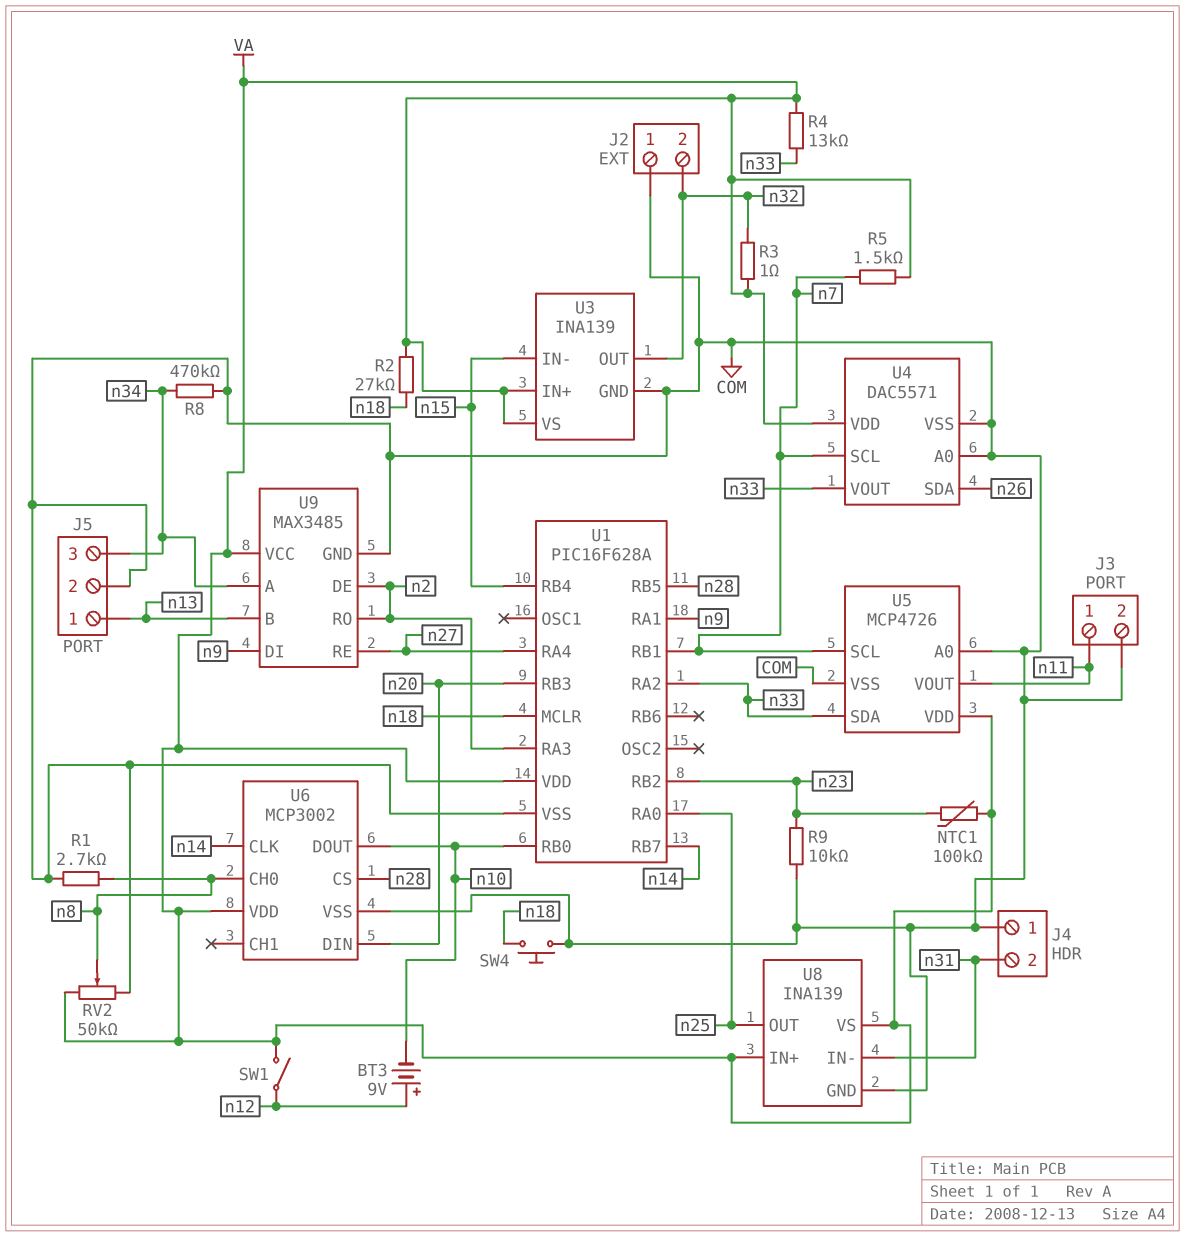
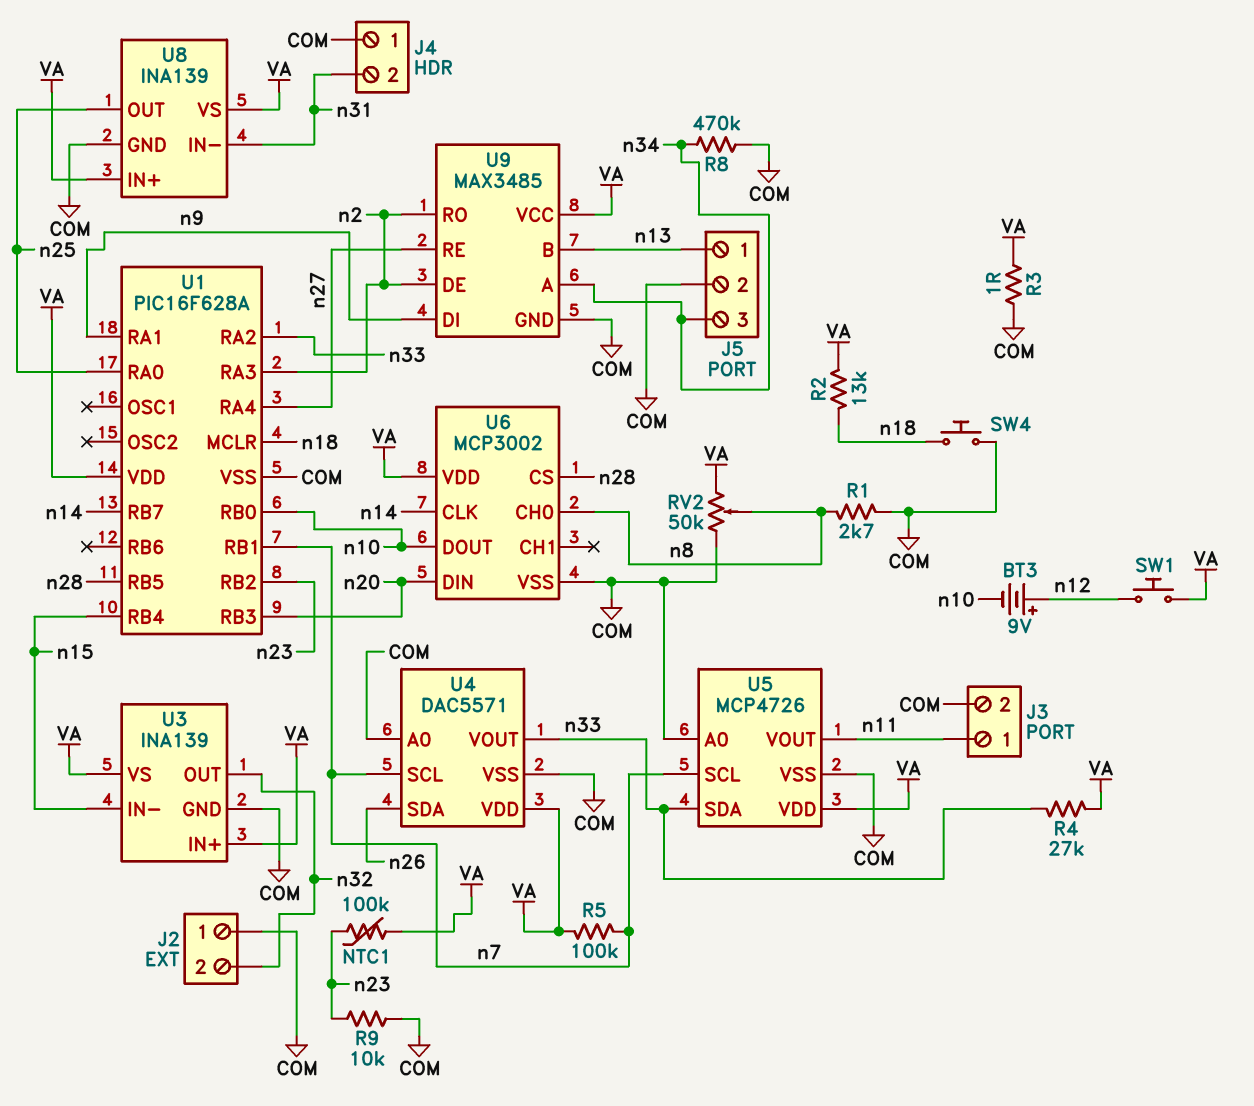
R2: 27k (VA, n18) -> 13k (VA, n18)
R3: 1 (VA, n32) -> 1 (COM, VA)
R4: 13k (VA, n33) -> 27k (VA, n33)
R5: 1.5k (VA, n7) -> 100k (VA, n7)
SW1: switch (VA, n12) -> button (VA, n12)

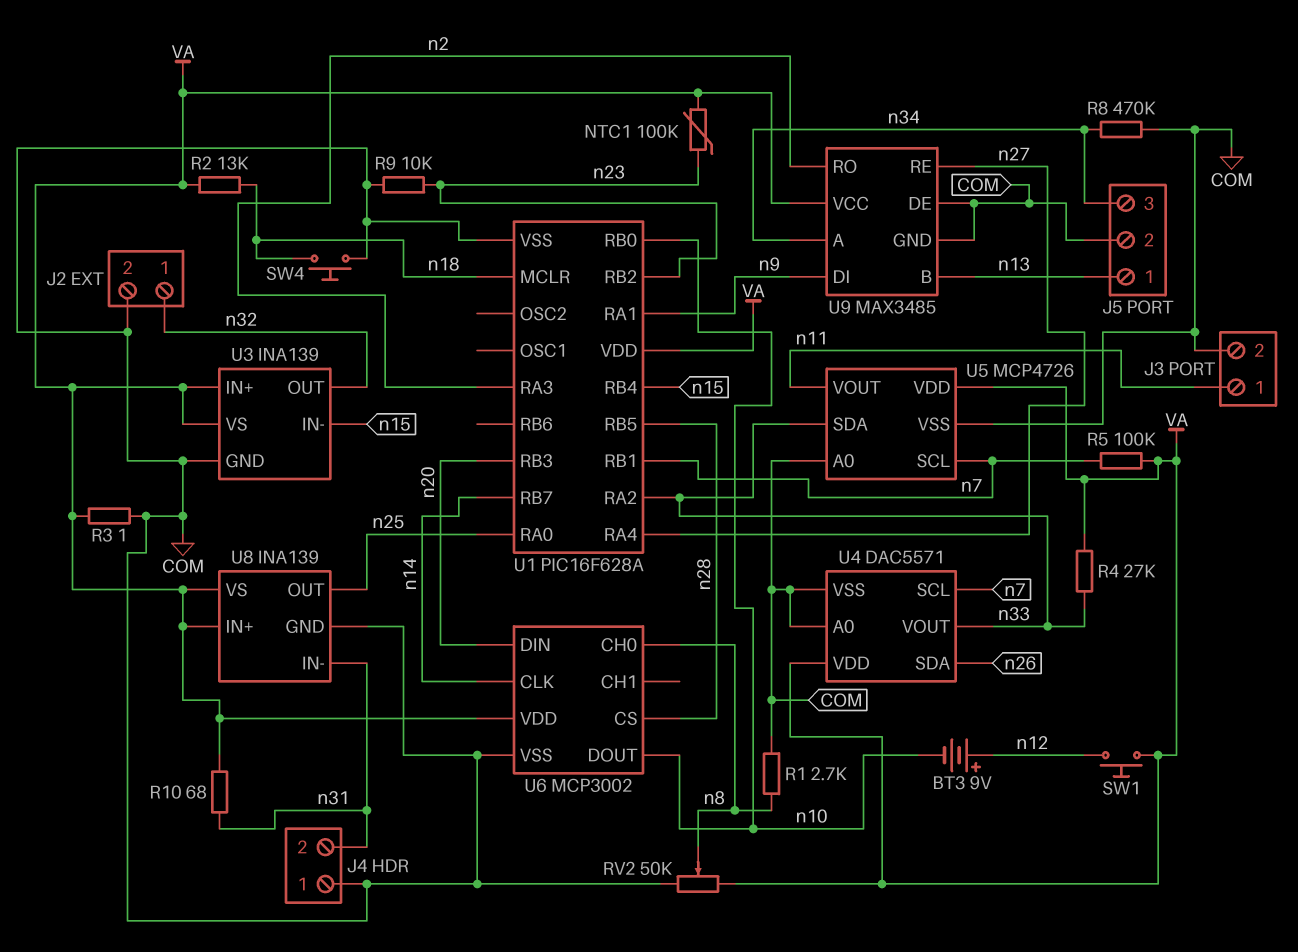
J2 pin 1: COM -> n32
J2 pin 2: n32 -> COM
R10: none -> 68 (VA, n31)
U9 pin DE: n2 -> COM

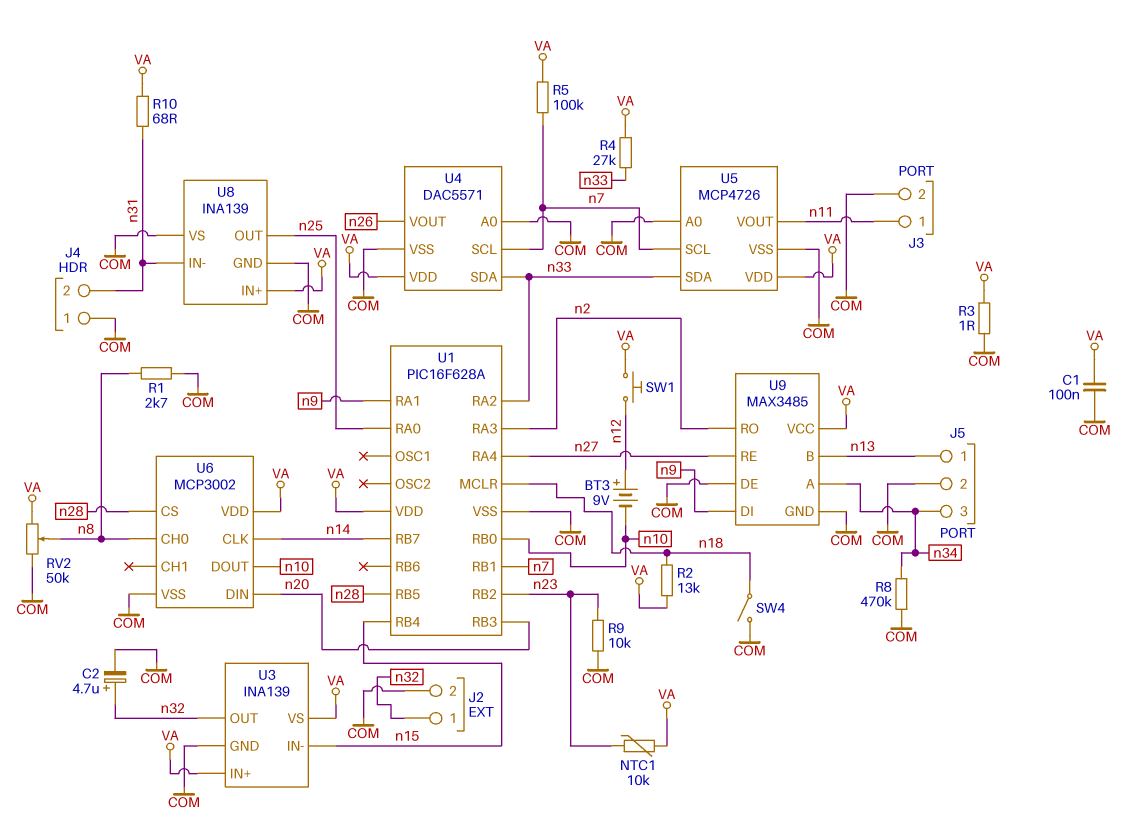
C1: none -> 100nF (COM, VA)
C2: none -> 4.7uF (plus n32, minus COM)
NTC1: 100k (VA, n23) -> 10k (VA, n23)
SW4: button (COM, n18) -> switch (COM, n18)
U4 pin SDA: n26 -> n33
U4 pin VOUT: n33 -> n26
U8 pin VS: VA -> COM

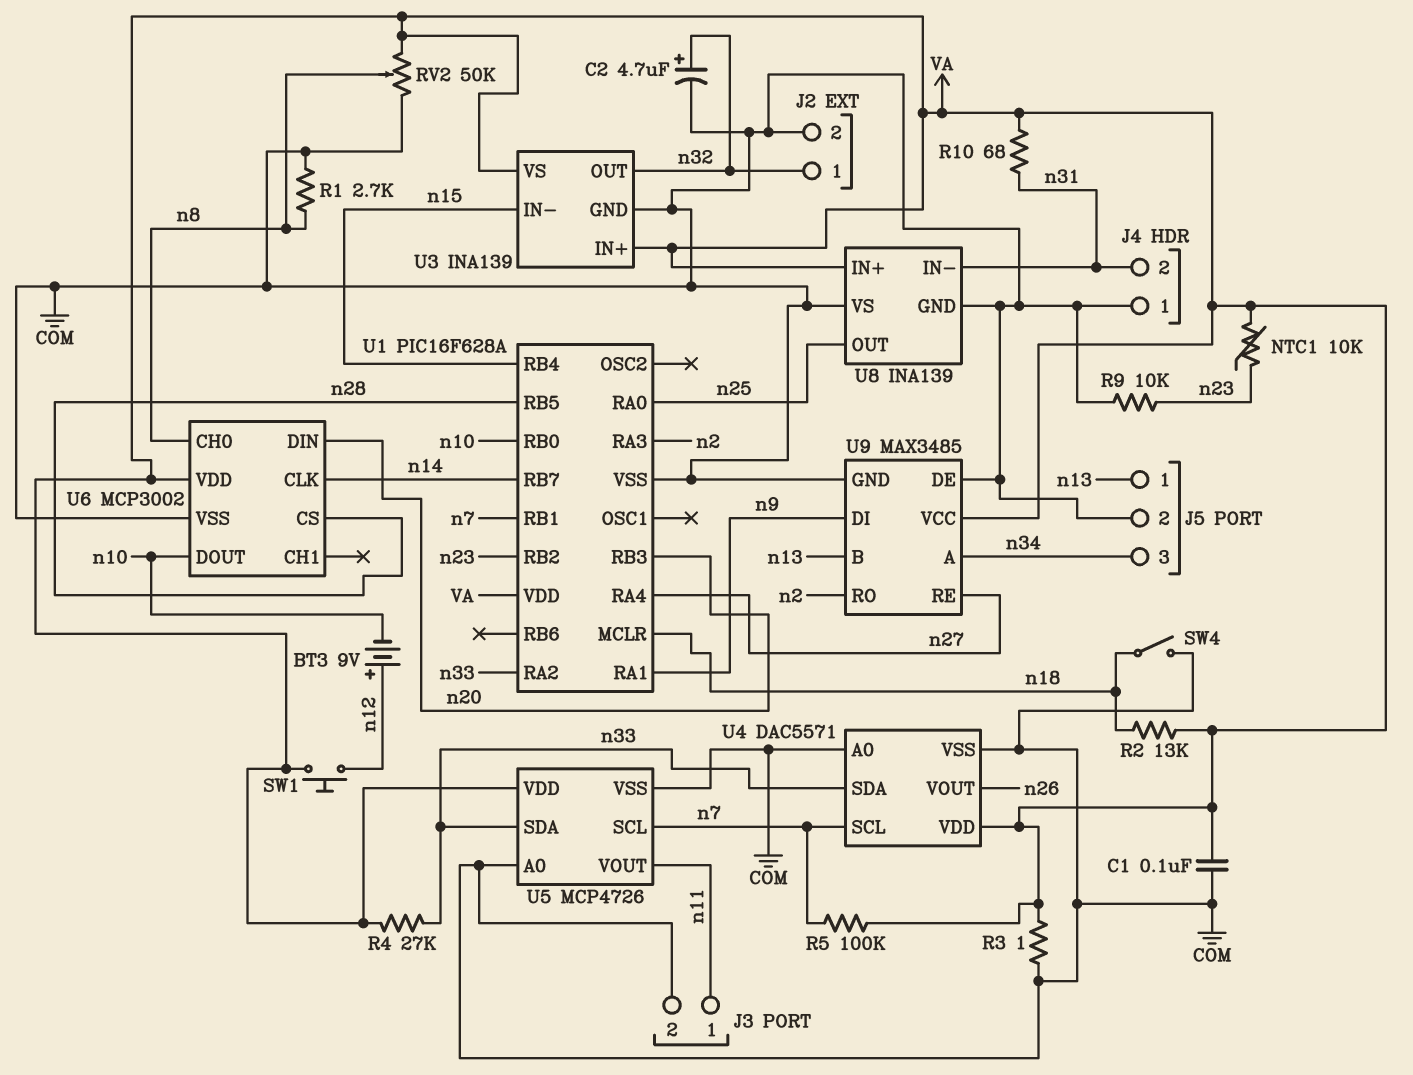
R8: 470k (COM, n34) -> none

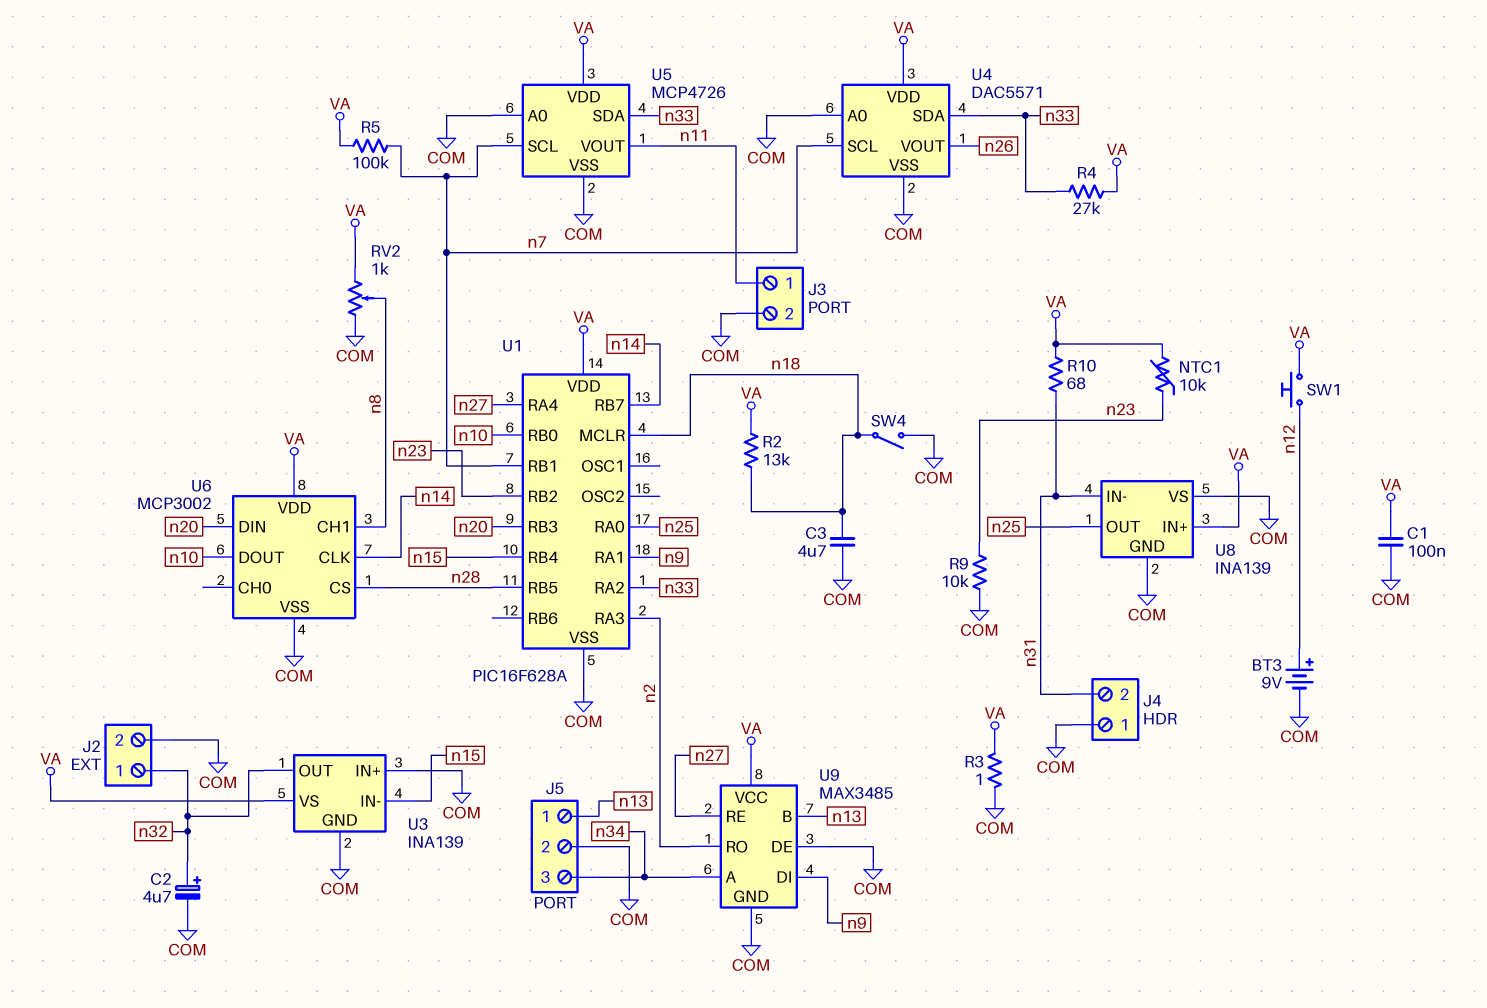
BT3: 9V (plus n12, minus n10) -> 9V (plus n12, minus COM)
C3: none -> 4.7uF (COM, n18)
R1: 2.7k (COM, n8) -> none
RV2: 50k (COM, VA, wiper n8) -> 1k (COM, VA, wiper n8)
U3 pin IN+: VA -> COM
U6 pin CH0: n8 -> none
U6 pin CH1: none -> n8

